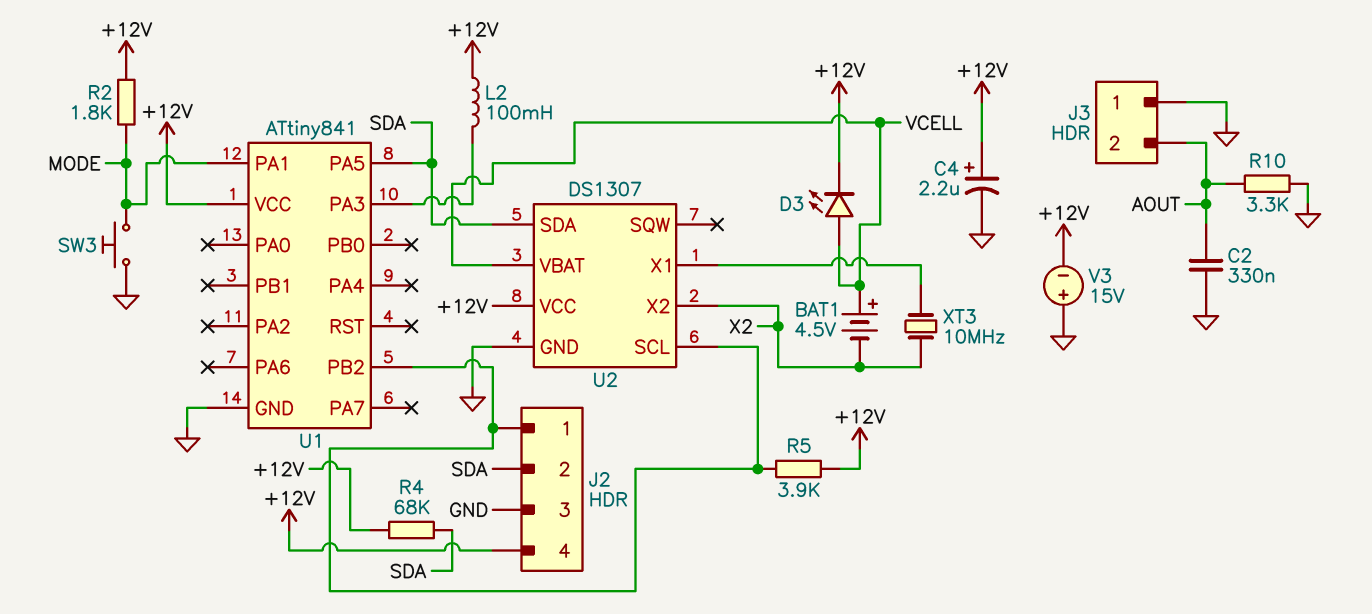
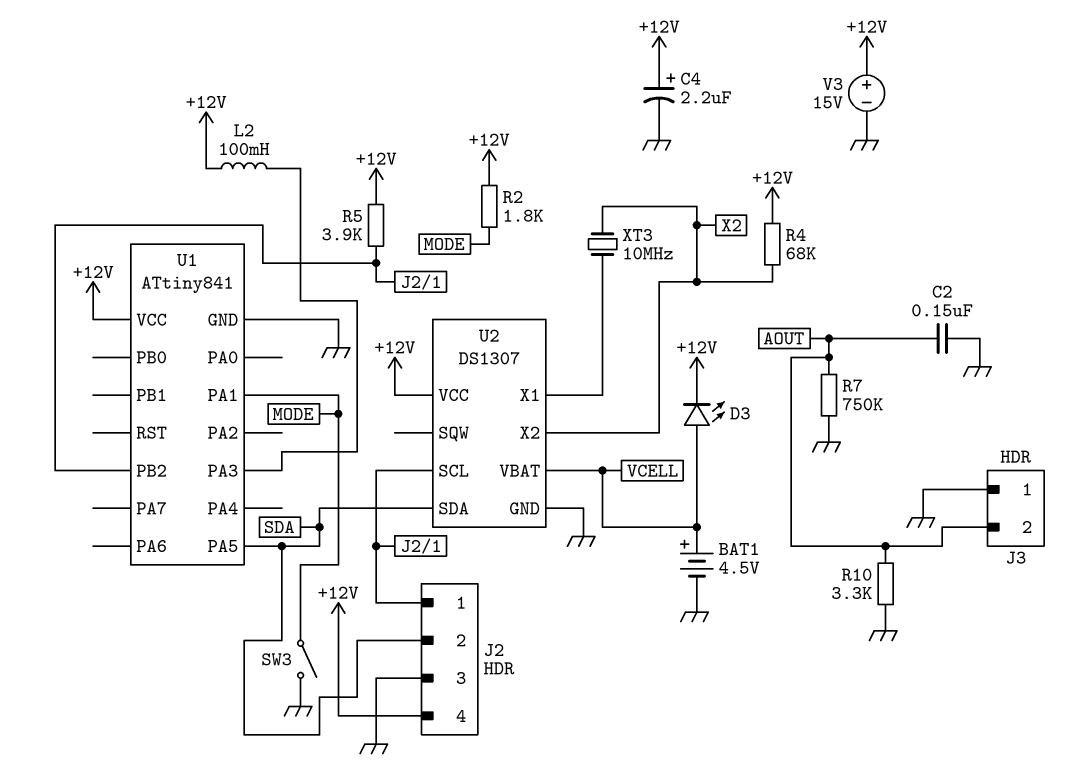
BAT1: 4.5V (plus VCELL, minus X2) -> 4.5V (plus VCELL, minus GND)
C2: 330nF (AOUT, GND) -> 150nF (AOUT, GND)
R4: 68k (+12V, SDA) -> 68k (+12V, X2)
R7: none -> 750k (AOUT, GND)
SW3: button (GND, MODE) -> switch (GND, MODE)
V3: 15V (plus GND, minus +12V) -> 15V (plus +12V, minus GND)

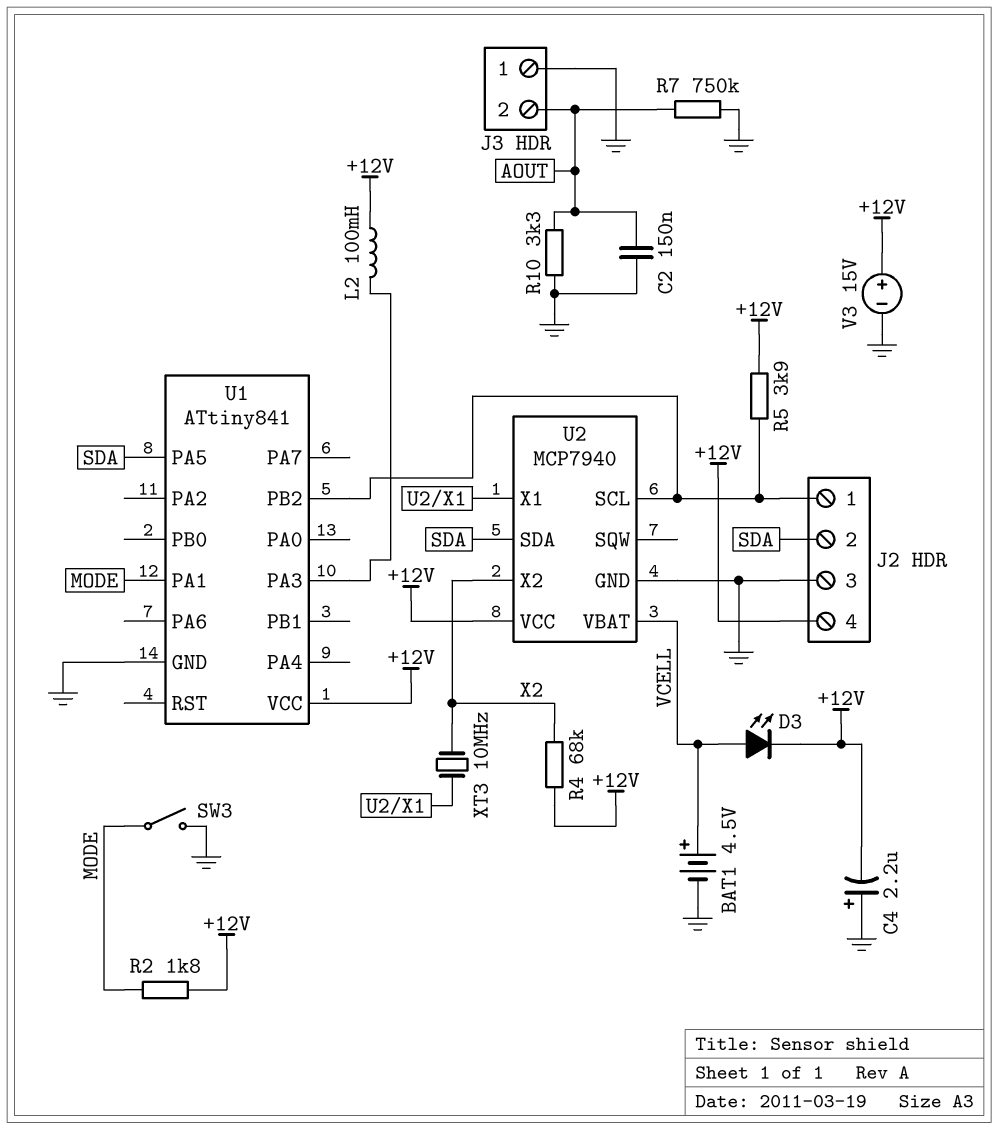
C4: 2.2uF (plus +12V, minus GND) -> 2.2uF (plus GND, minus +12V)
U2: DS1307 -> MCP7940

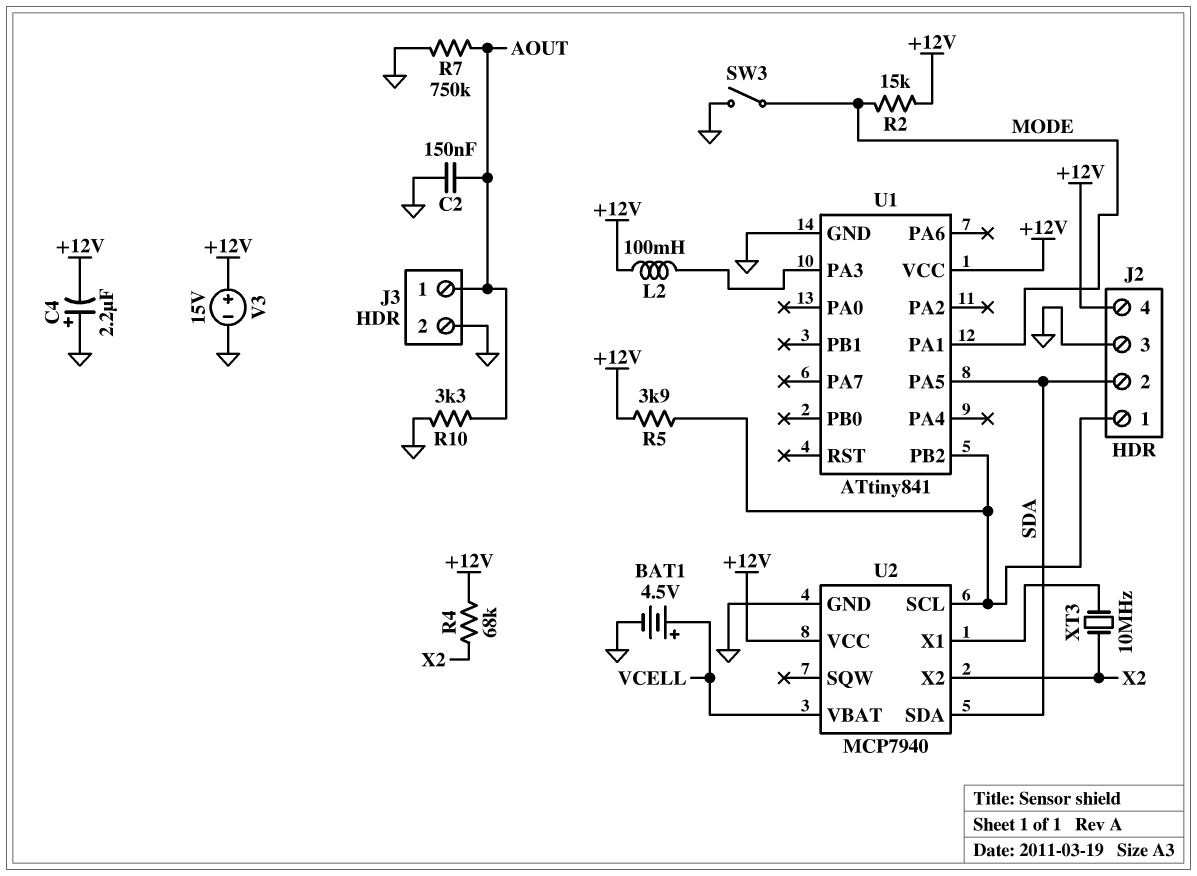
D3: LED (A VCELL, K +12V) -> none
J3 pin 1: GND -> AOUT
J3 pin 2: AOUT -> GND
R2: 1.8k (+12V, MODE) -> 15k (+12V, MODE)

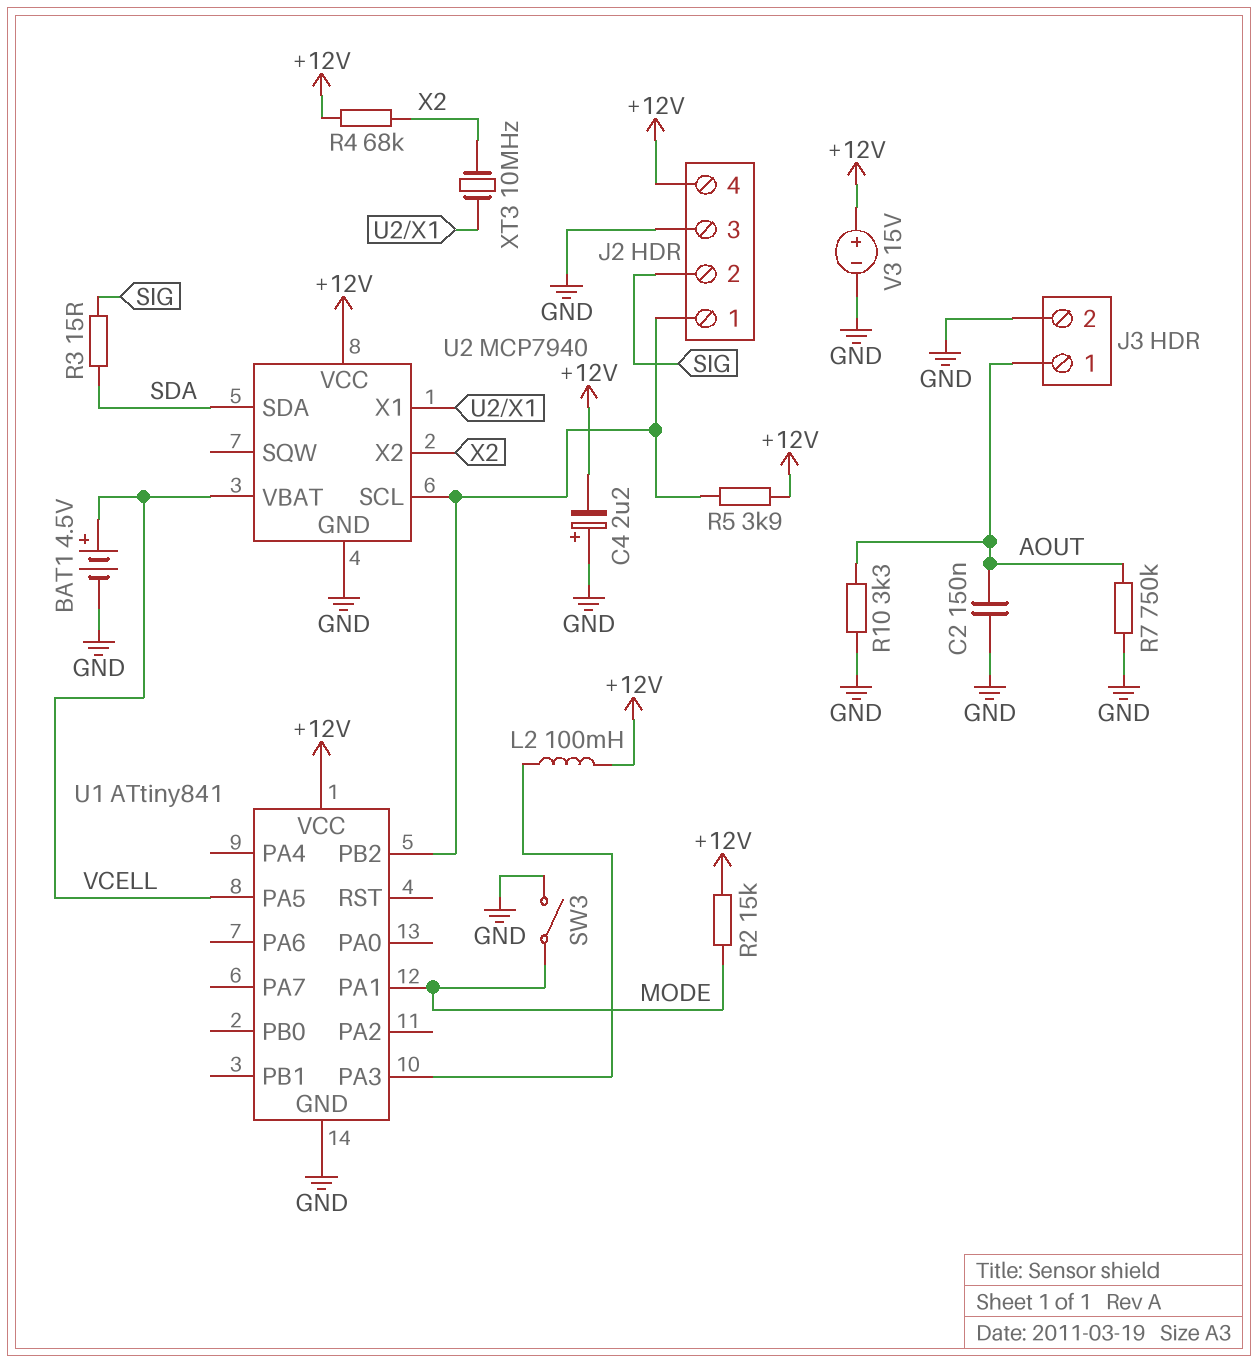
J2 pin 2: SDA -> SIG
R3: none -> 15 (SDA, SIG)
U1 pin PA5: SDA -> VCELL

